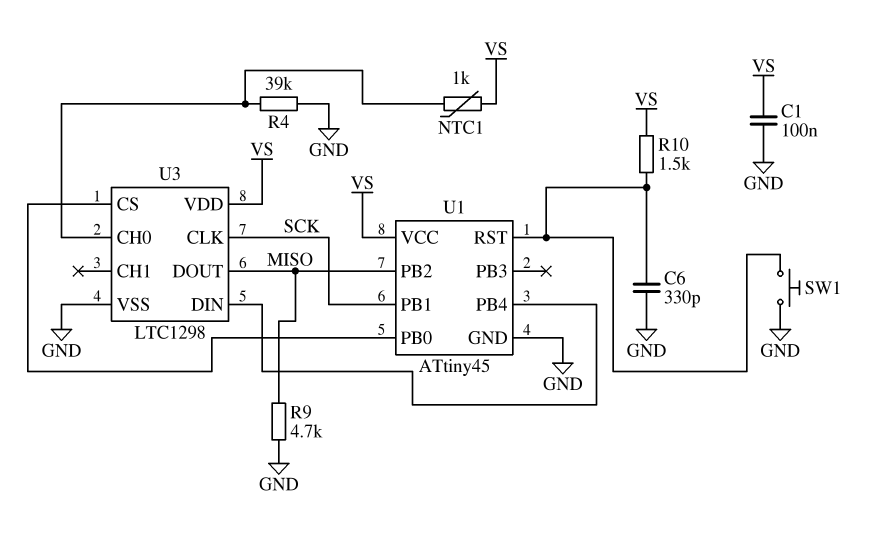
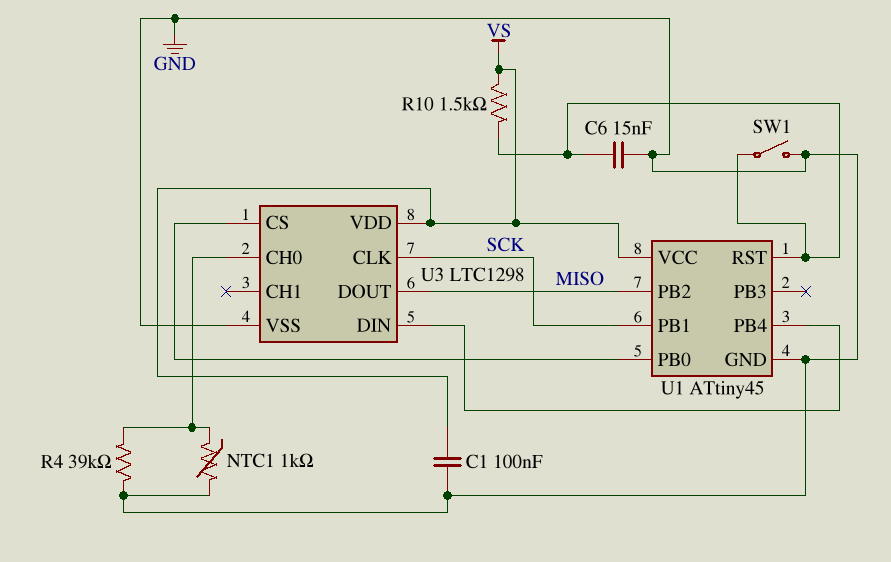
C6: 330pF (GND, U1/RST) -> 15nF (GND, U1/RST)
NTC1: 1k (U3/CH0, VS) -> 1k (GND, U3/CH0)
R9: 4.7k (GND, MISO) -> none
SW1: button (GND, U1/RST) -> switch (GND, U1/RST)

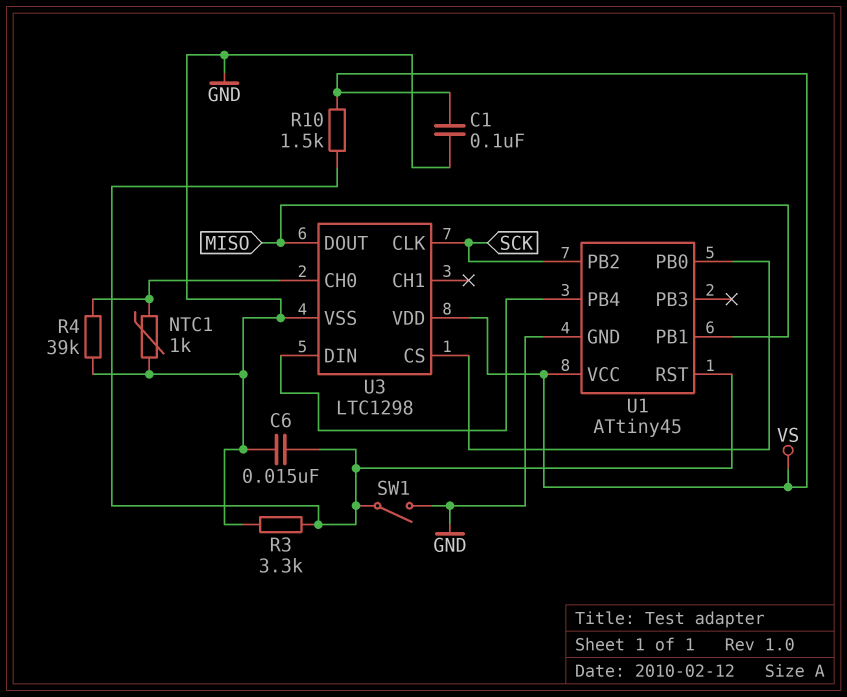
R3: none -> 3.3k (GND, U1/RST)
U1 pin PB1: SCK -> MISO
U1 pin PB2: MISO -> SCK

